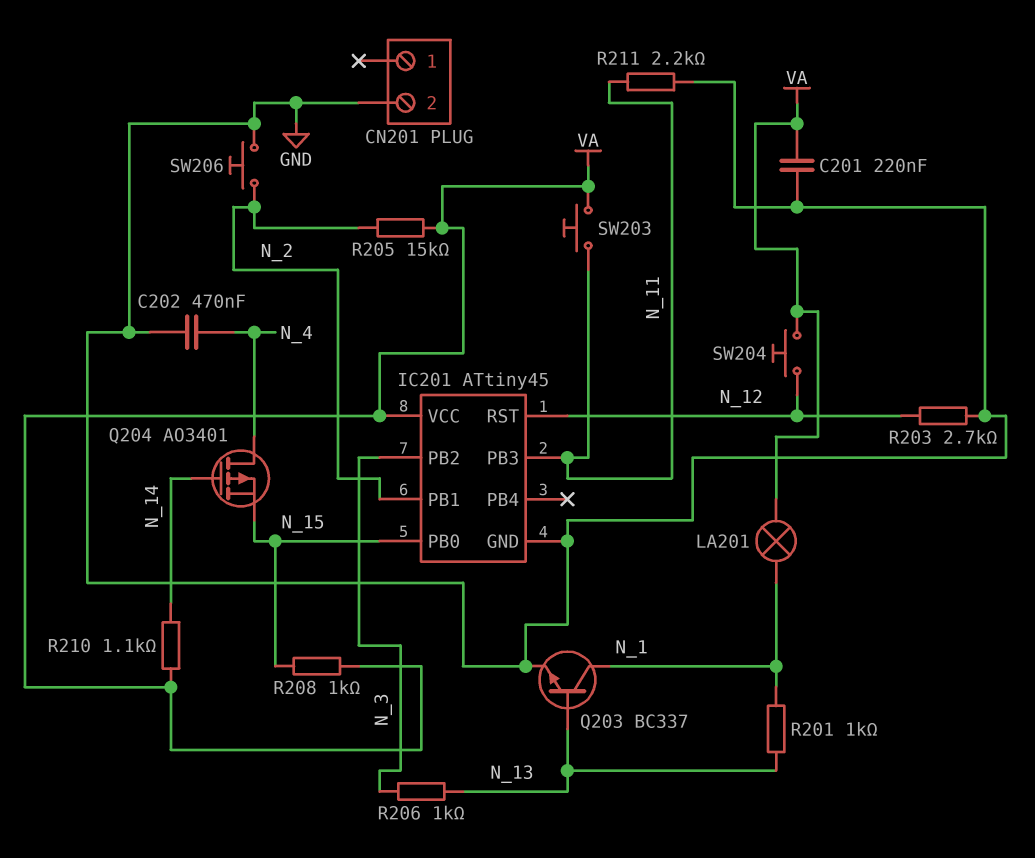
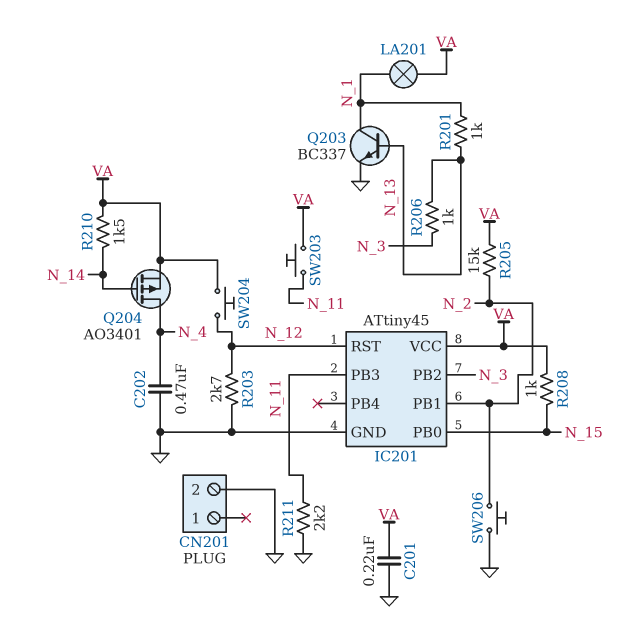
Q204: PMOS AO3401 (G N_14, D N_4, S N_15) -> PMOS AO3401 (G N_14, D N_4, S VA)
R210: 1.1k (N_14, VA) -> 1.5k (N_14, VA)

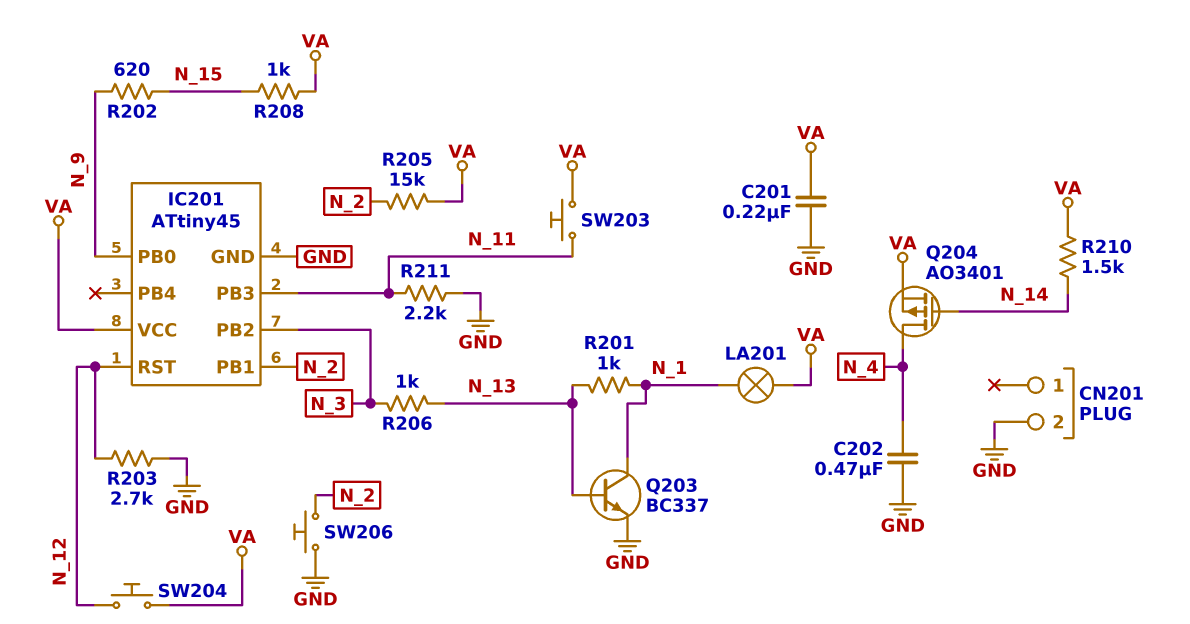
IC201 pin PB0: N_15 -> N_9
R202: none -> 620 (N_9, N_15)

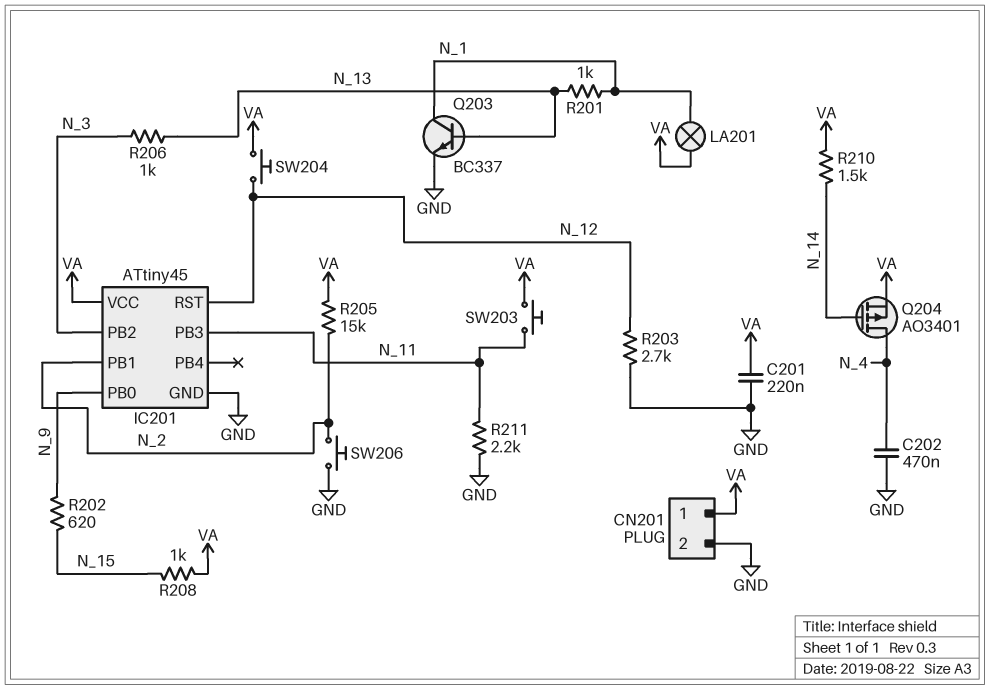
CN201 pin 1: none -> VA

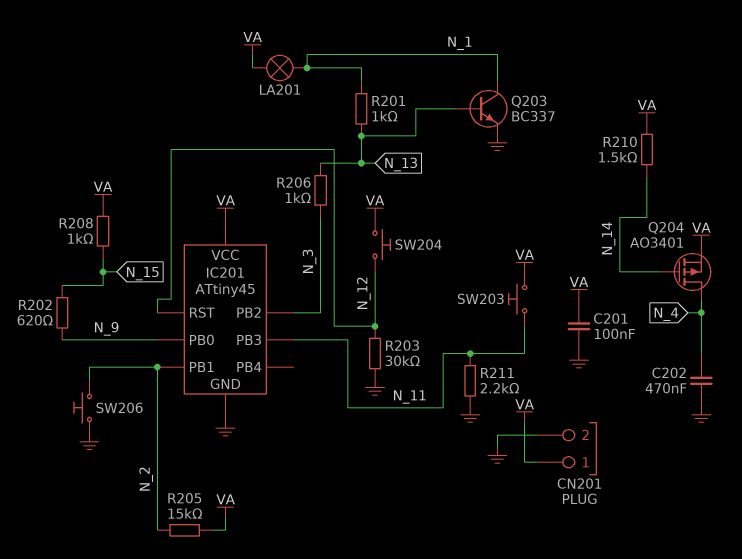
C201: 220nF (GND, VA) -> 100nF (GND, VA)
R203: 2.7k (GND, N_12) -> 30k (GND, N_12)

